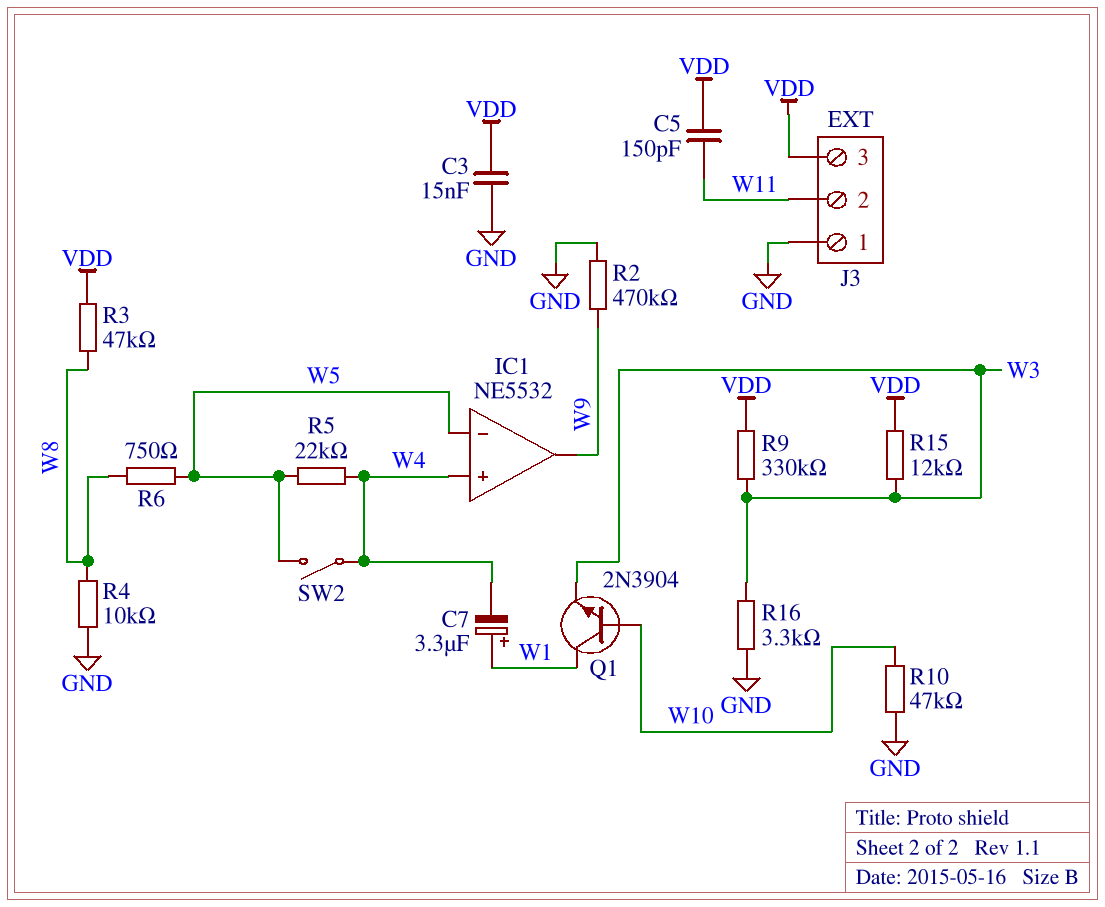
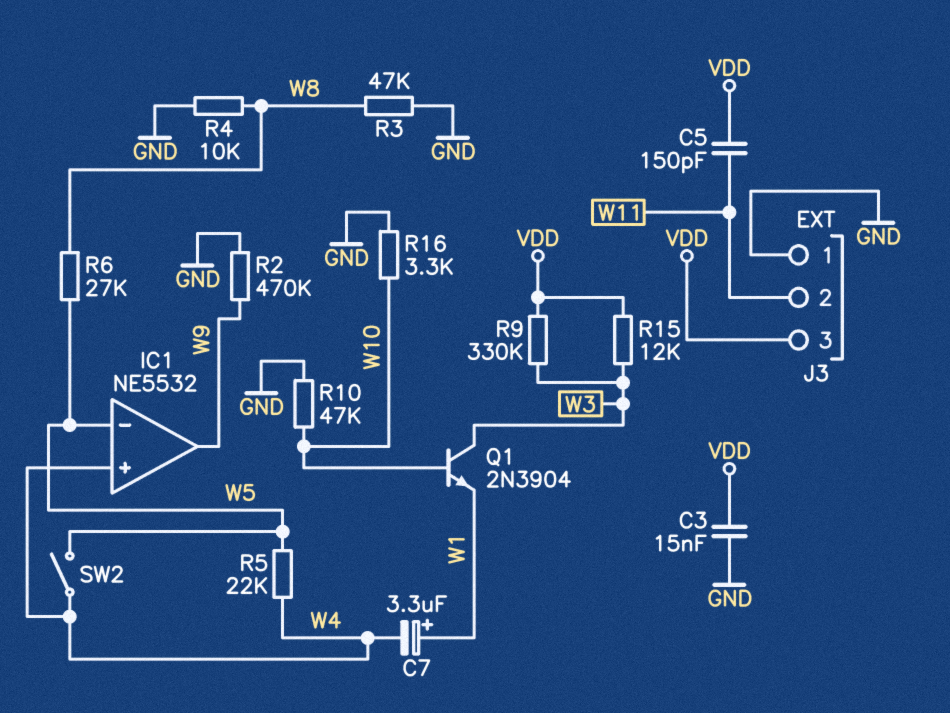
Q1: NPN 2N3904 (B W10, C W1, E W3) -> NPN 2N3904 (B W10, C W3, E W1)
R3: 47k (VDD, W8) -> 47k (GND, W8)
R6: 750 (W5, W8) -> 27k (W5, W8)
R16: 3.3k (GND, W3) -> 3.3k (GND, W10)

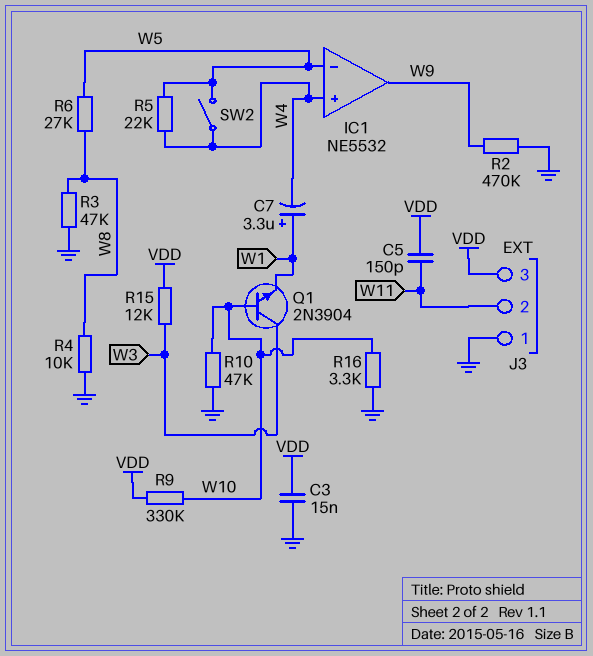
R9: 330k (VDD, W3) -> 330k (VDD, W10)

